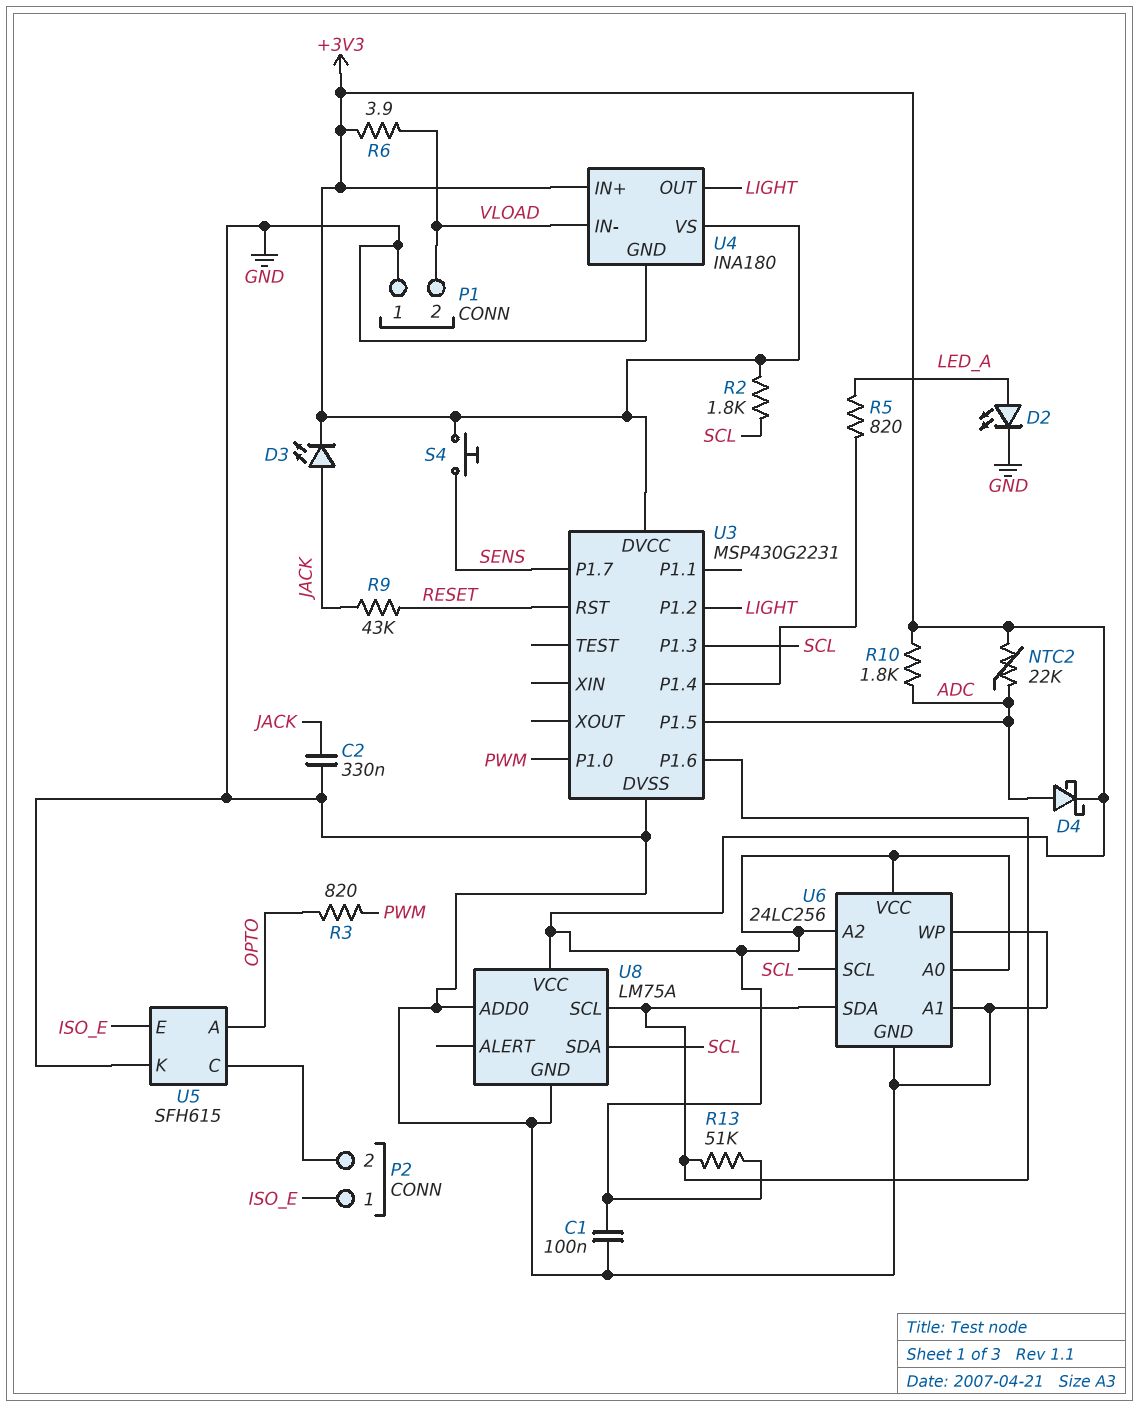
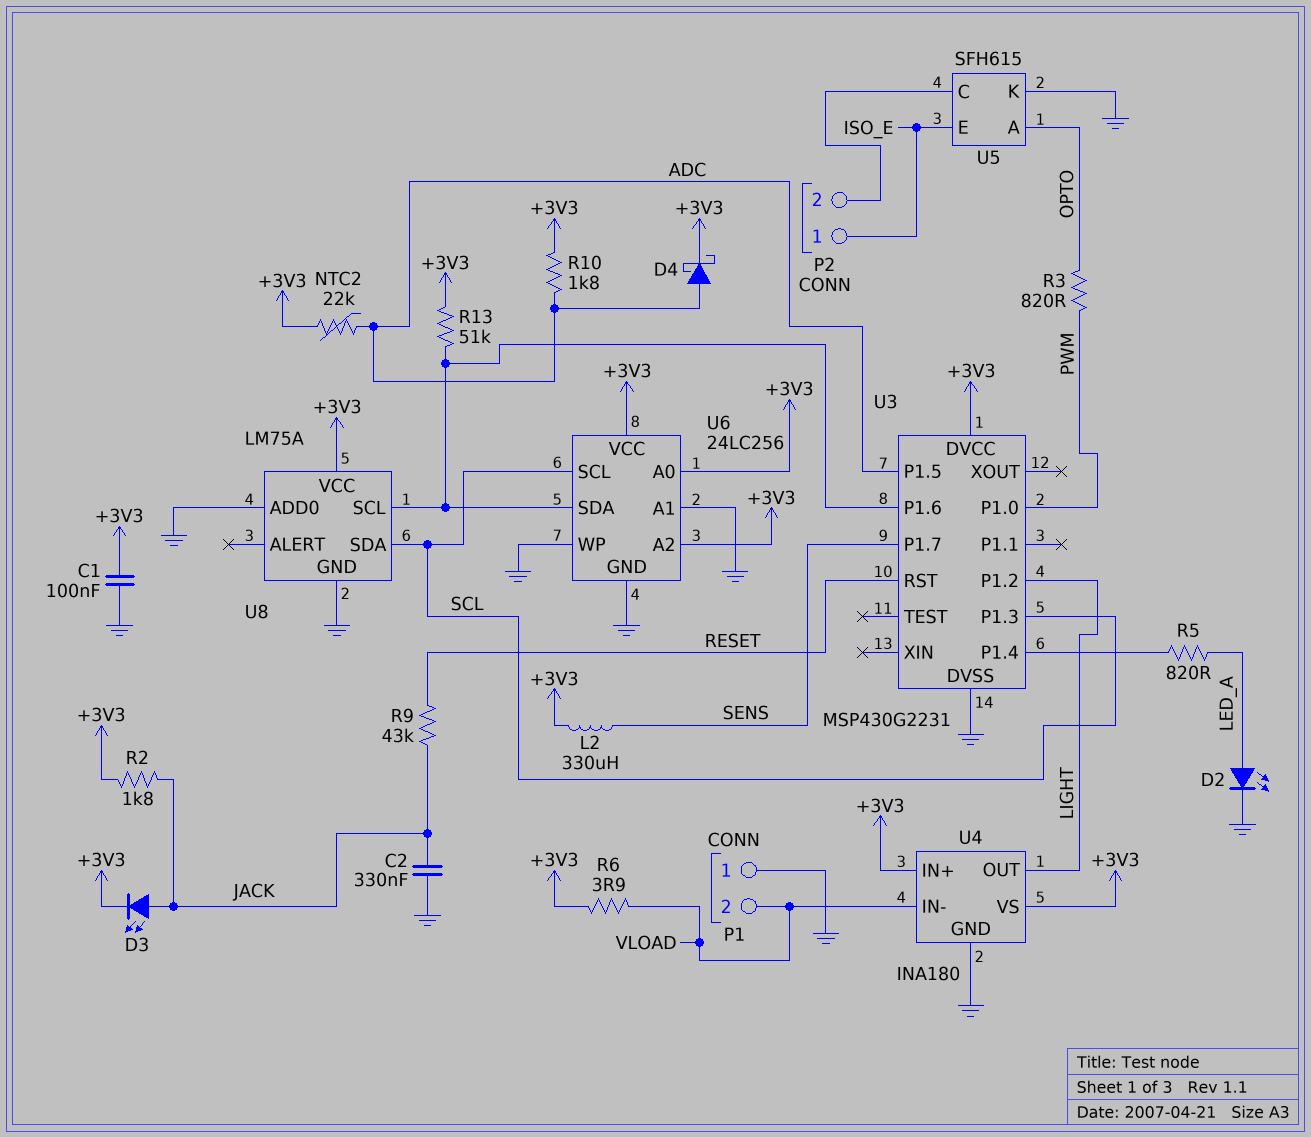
L2: none -> 330uH (+3V3, SENS)
R2: 1.8k (+3V3, SCL) -> 1.8k (+3V3, JACK)
S4: button (+3V3, SENS) -> none

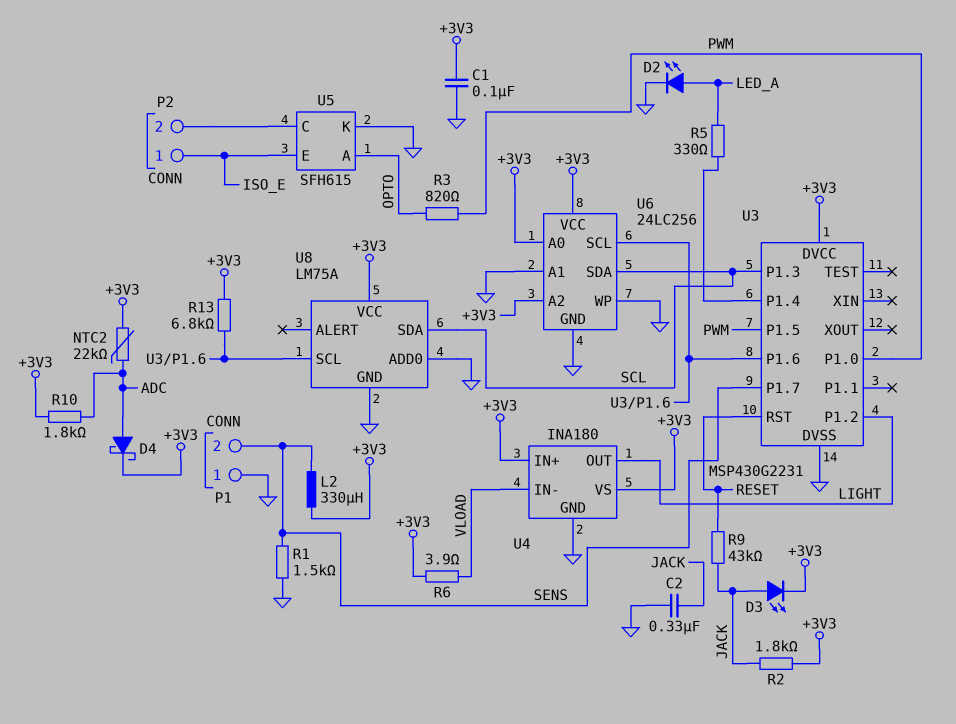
P1 pin 2: VLOAD -> SENS
R1: none -> 1.5k (GND, SENS)
R5: 820 (LED_A, U3/P1.4) -> 330 (LED_A, U3/P1.4)
R13: 51k (+3V3, U3/P1.6) -> 6.8k (+3V3, U3/P1.6)
U3 pin P1.5: ADC -> PWM
U6 pin SCL: SCL -> U3/P1.6
U6 pin SDA: U3/P1.6 -> SCL

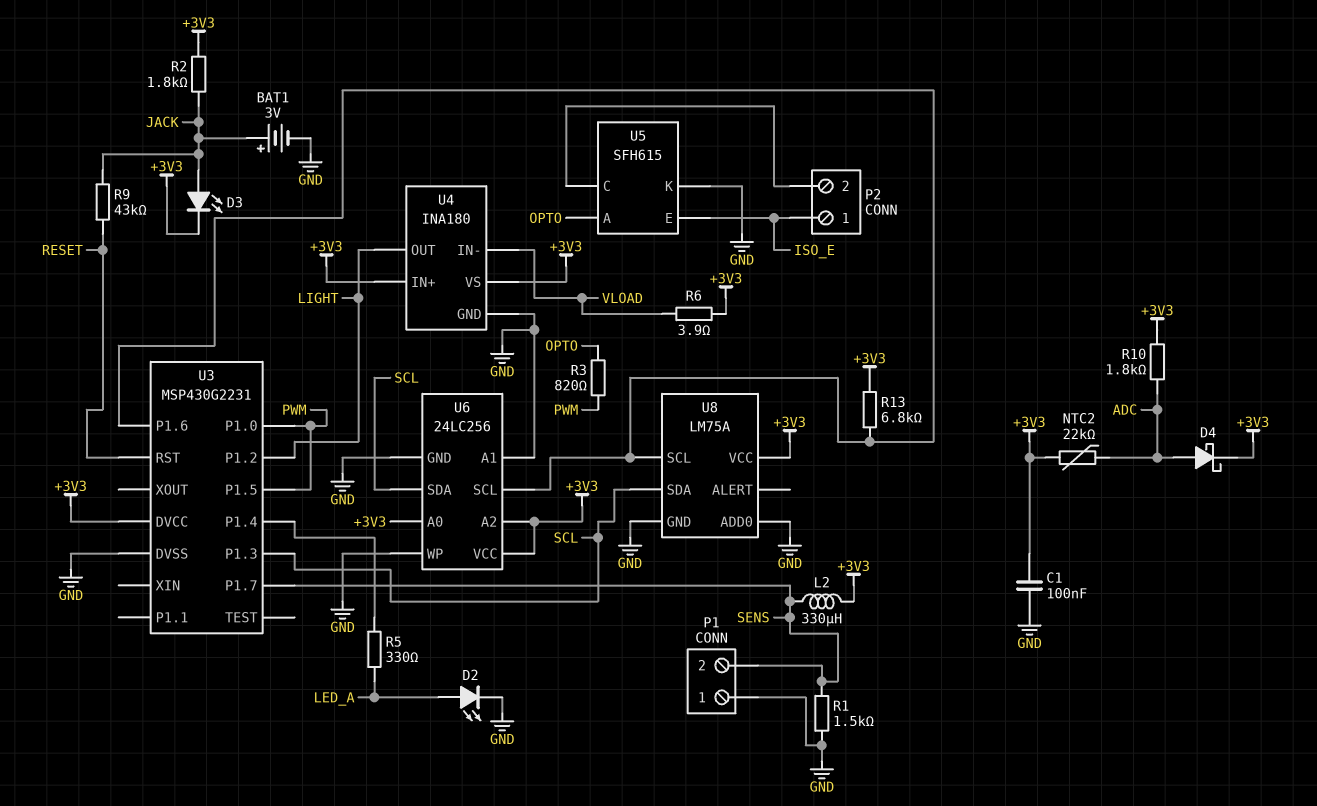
BAT1: none -> 3V (plus JACK, minus GND)
C2: 330nF (GND, JACK) -> none

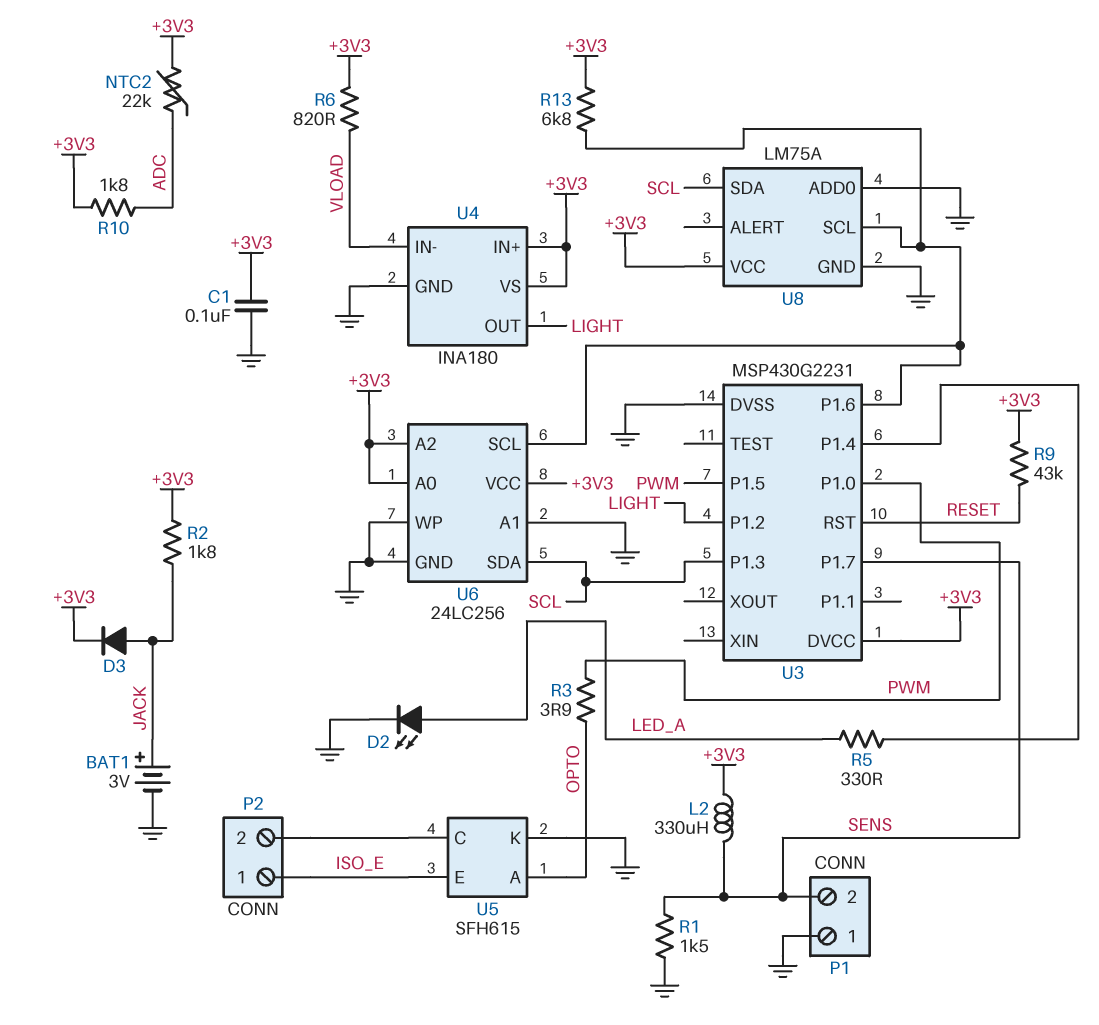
D3: LED (A JACK, K +3V3) -> diode (A JACK, K +3V3)
D4: schottky (A ADC, K +3V3) -> none
R3: 820 (OPTO, PWM) -> 3.9 (OPTO, PWM)
R6: 3.9 (+3V3, VLOAD) -> 820 (+3V3, VLOAD)
R9: 43k (JACK, RESET) -> 43k (+3V3, RESET)

